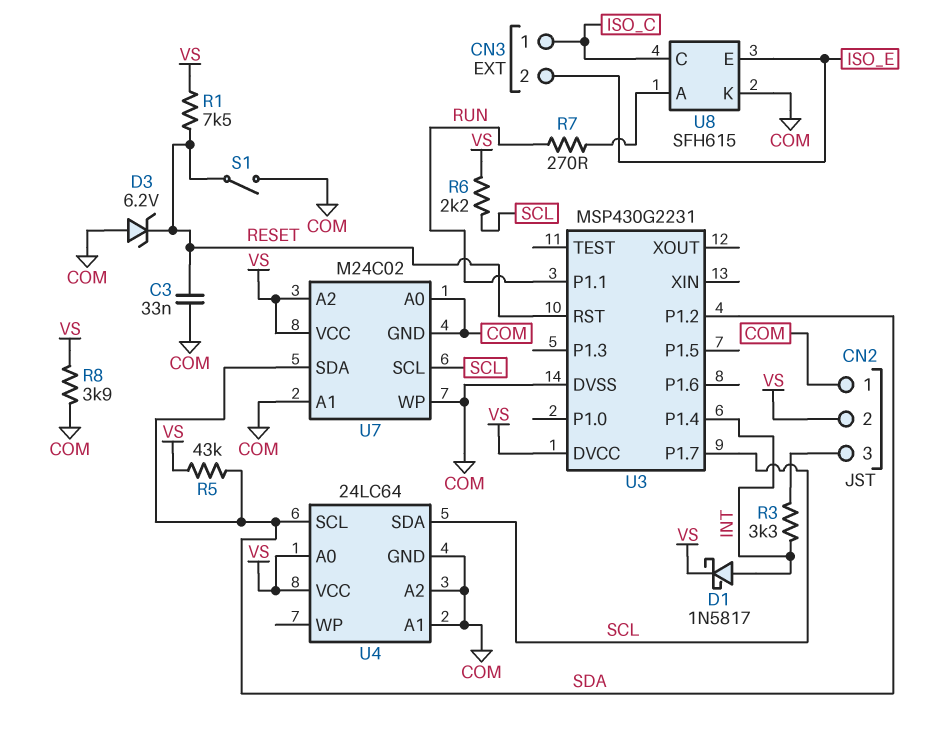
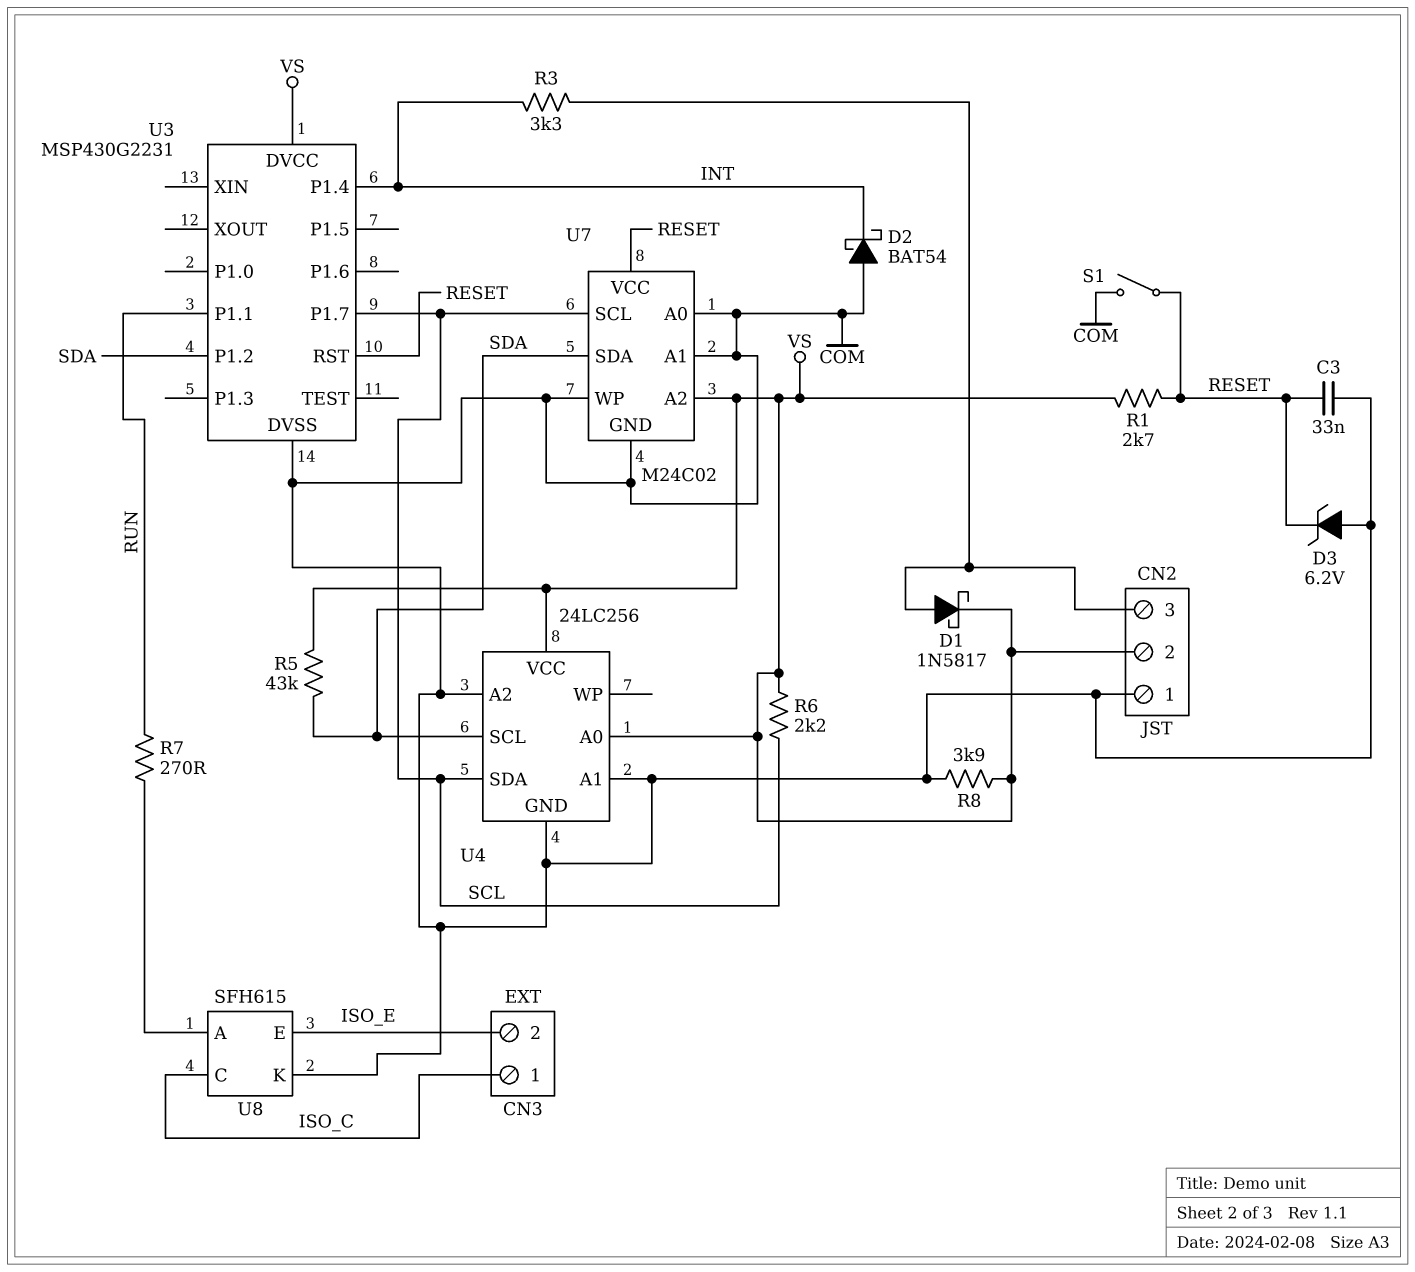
D1: schottky 1N5817 (A INT, K VS) -> schottky 1N5817 (A CN2/3, K VS)
D2: none -> schottky BAT54 (A COM, K INT)
R1: 7.5k (RESET, VS) -> 2.7k (RESET, VS)
U4: 24LC64 -> 24LC256
U7 pin VCC: VS -> RESET

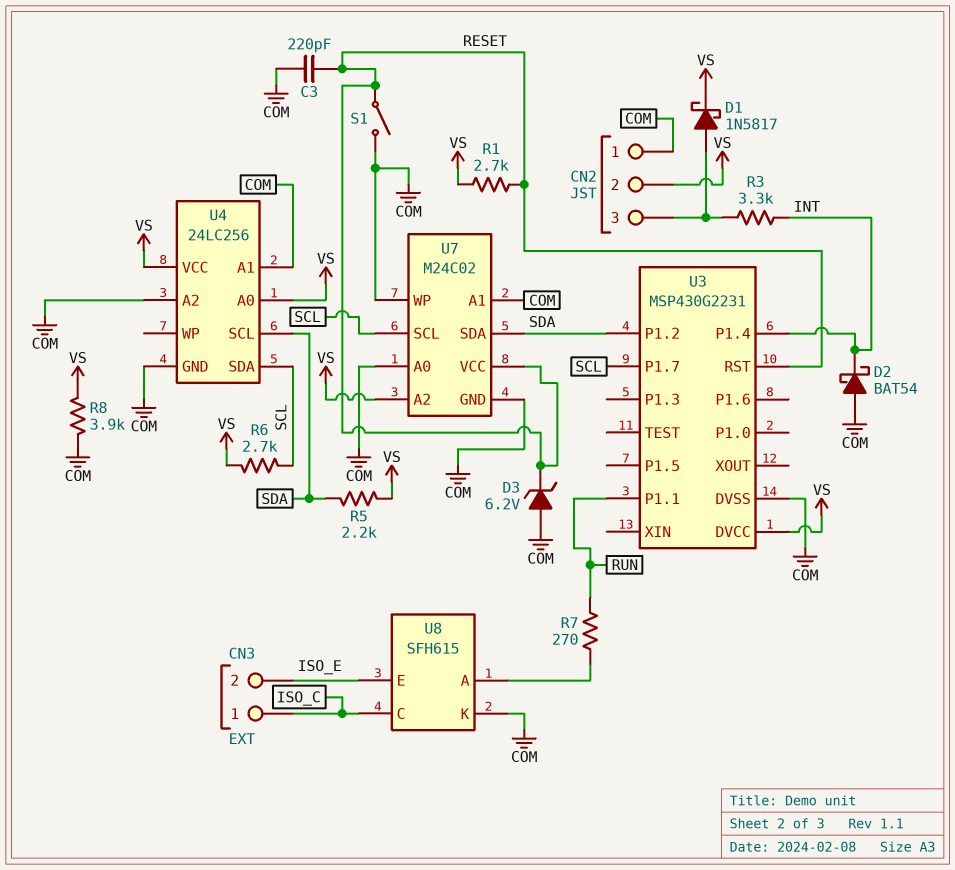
C3: 33nF (COM, RESET) -> 220pF (COM, RESET)
R5: 43k (SDA, VS) -> 2.2k (SDA, VS)
R6: 2.2k (SCL, VS) -> 2.7k (SCL, VS)

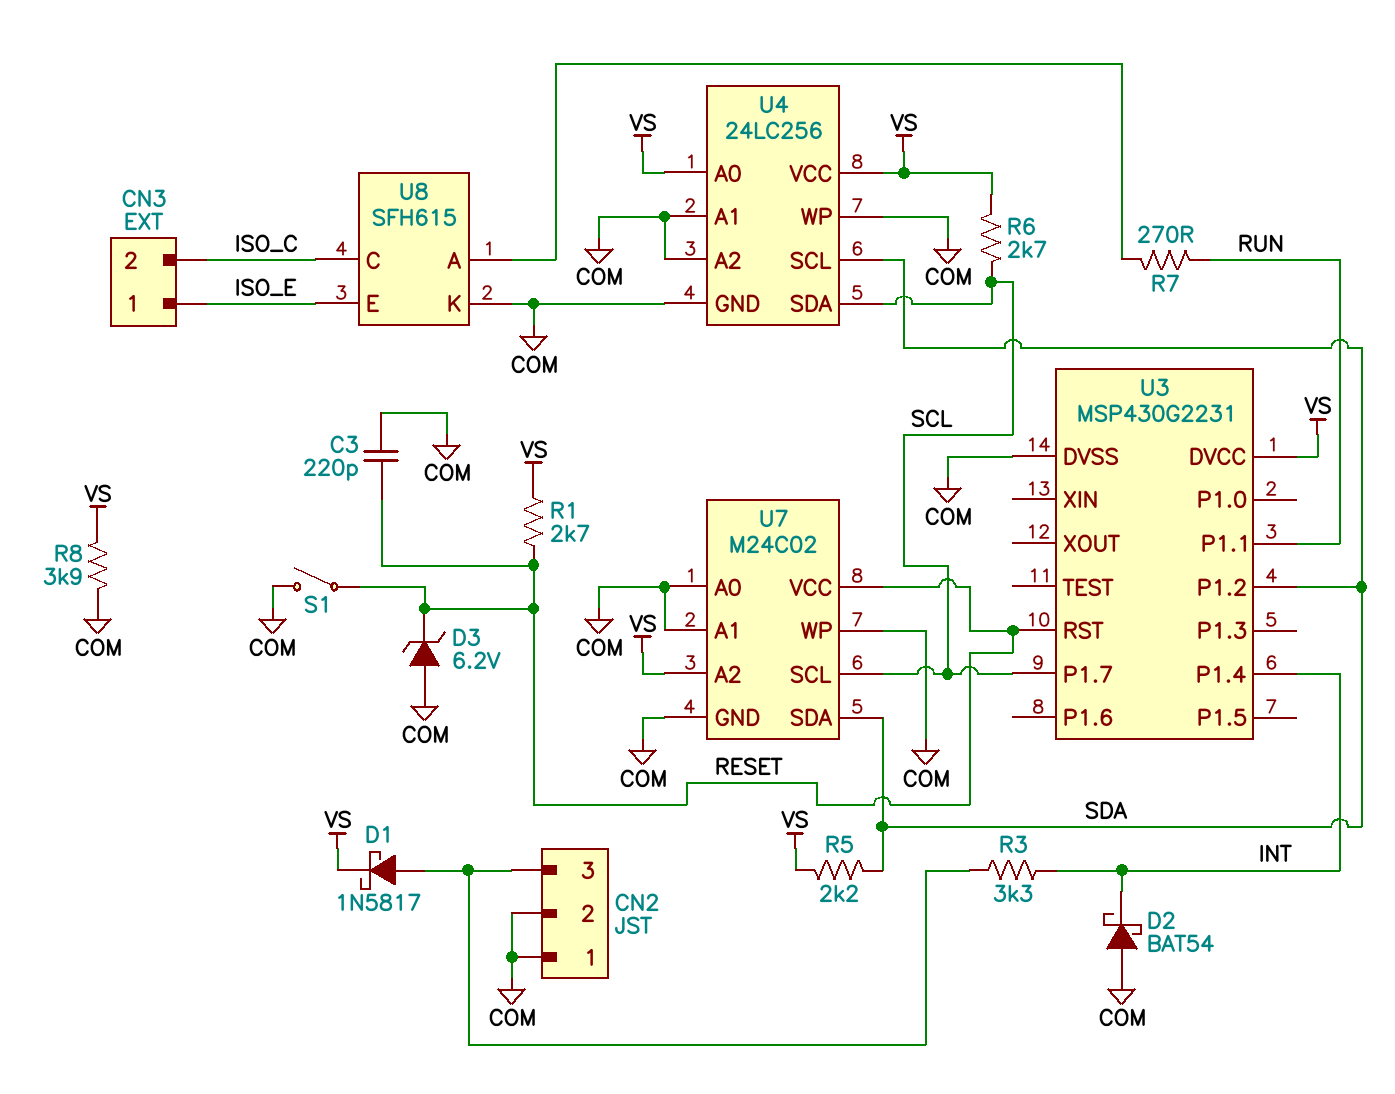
CN2 pin 2: VS -> COM
CN3 pin 1: ISO_C -> ISO_E
CN3 pin 2: ISO_E -> ISO_C
U4 pin WP: none -> COM

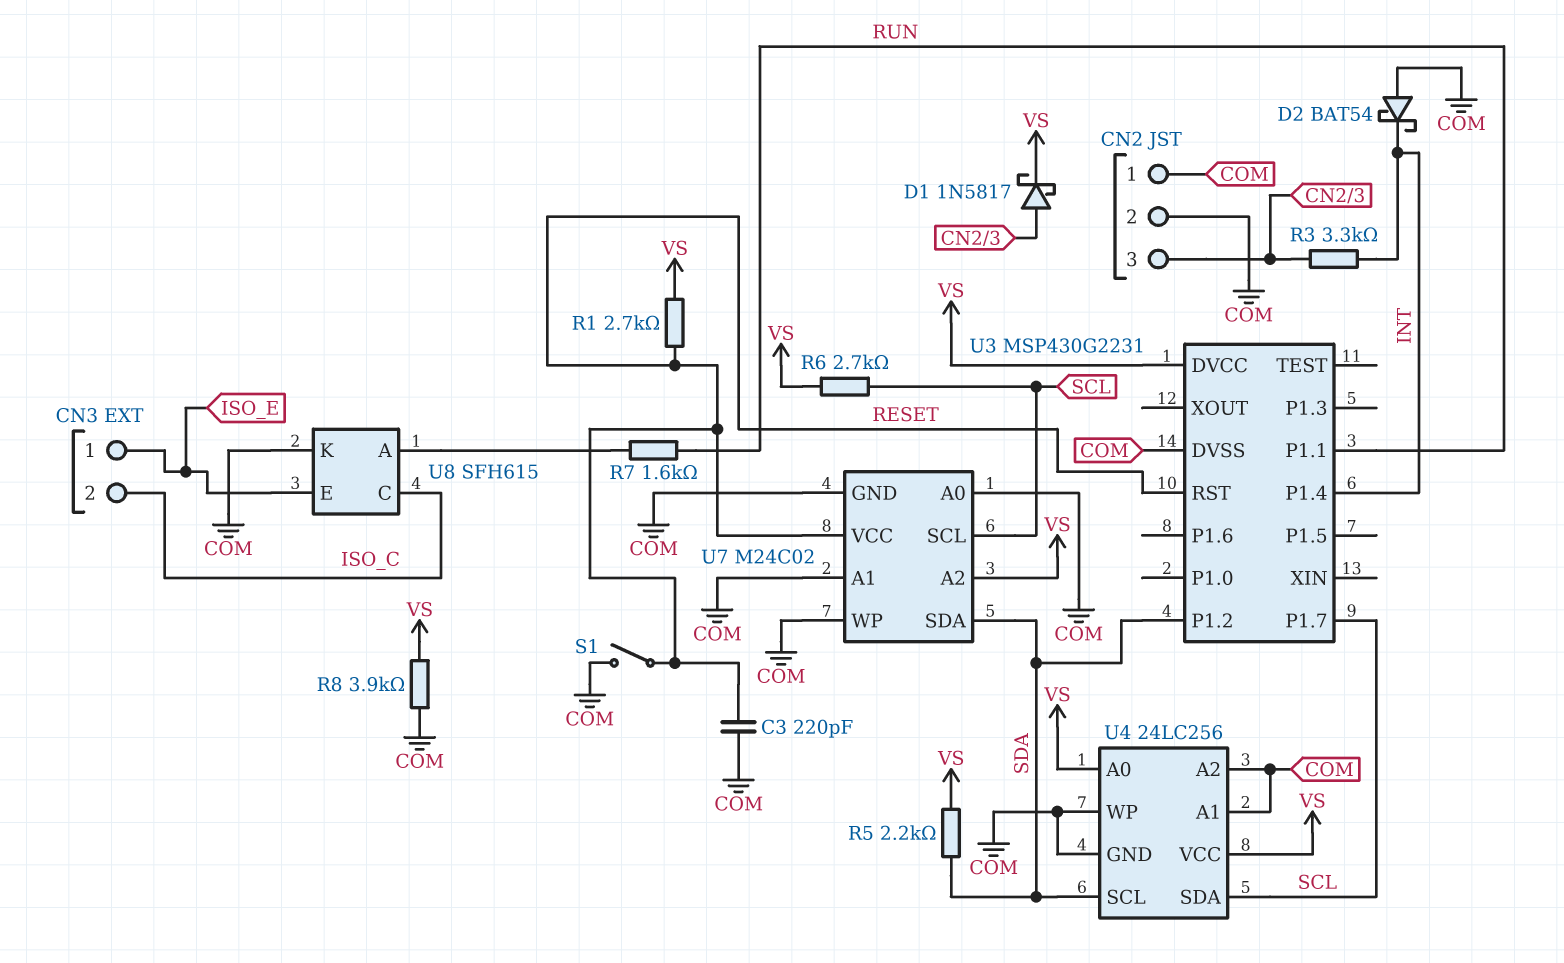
D3: zener 6.2V (A COM, K RESET) -> none
R7: 270 (RUN, U8/A) -> 1.6k (RUN, U8/A)

